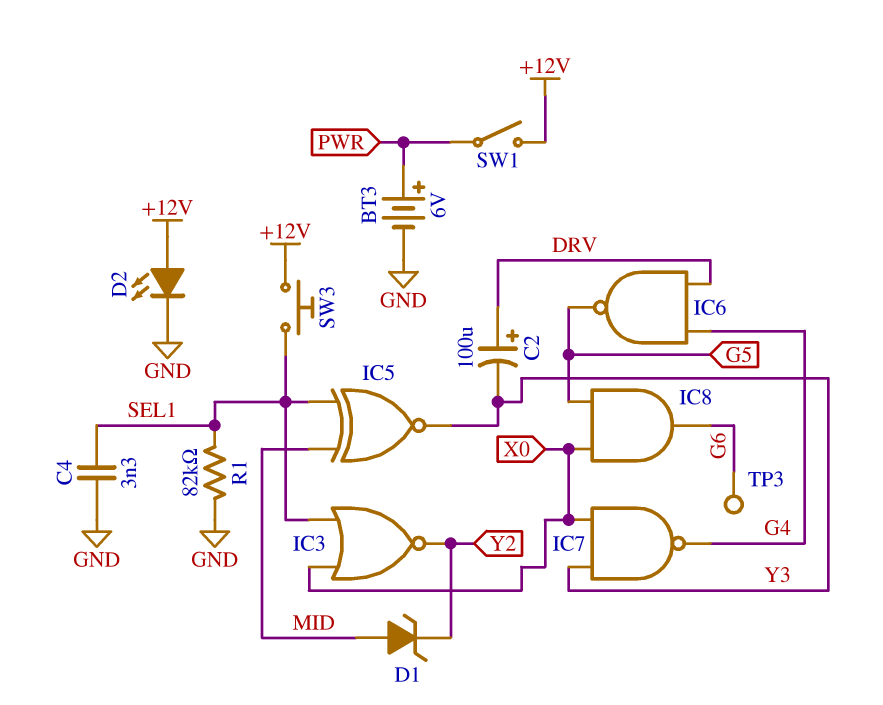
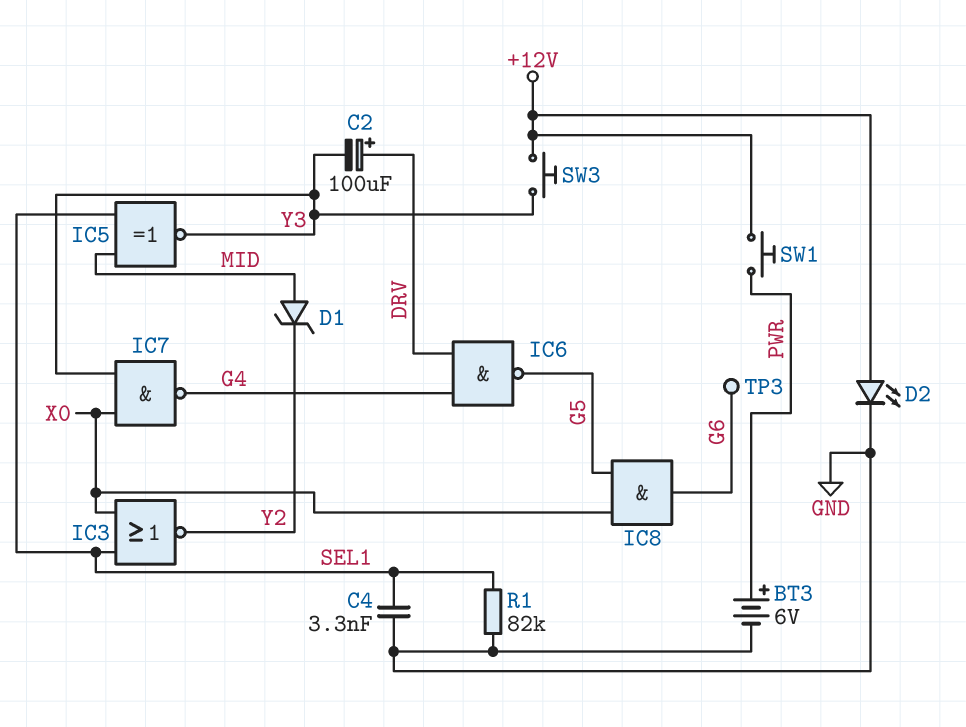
SW1: switch (+12V, PWR) -> button (+12V, PWR)
SW3: button (+12V, SEL1) -> button (+12V, Y3)

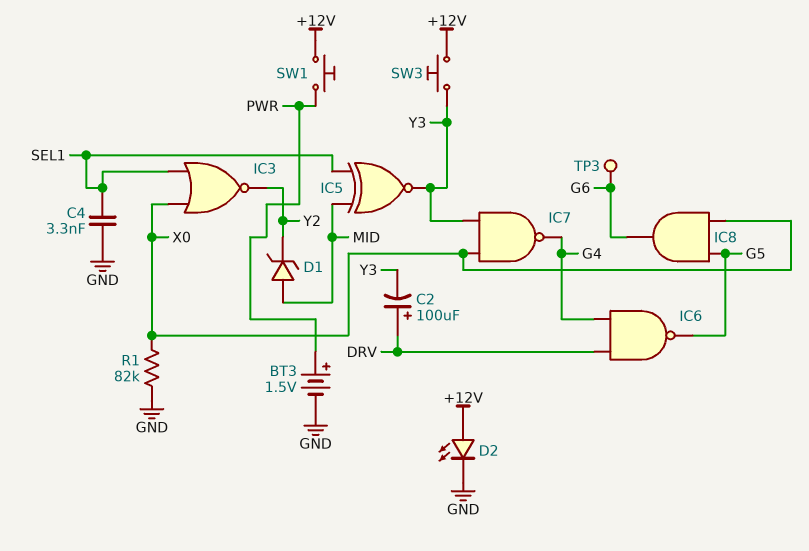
BT3: 6V (plus PWR, minus GND) -> 1.5V (plus PWR, minus GND)
R1: 82k (GND, SEL1) -> 82k (GND, X0)

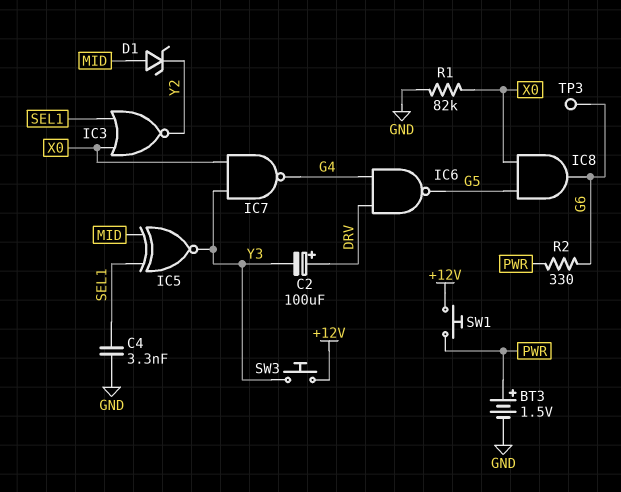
D2: LED (A +12V, K GND) -> none
R2: none -> 330 (G6, PWR)

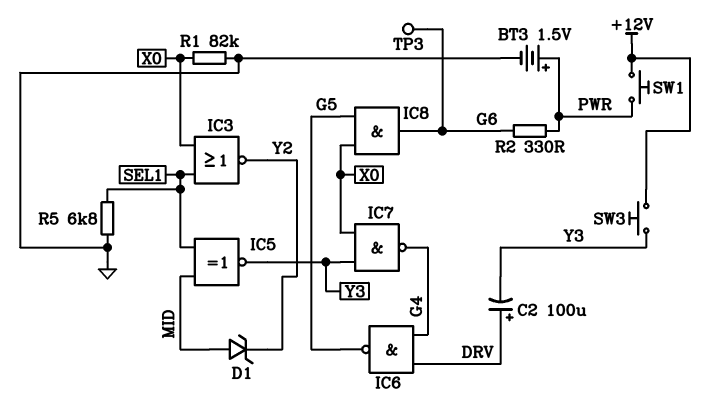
C4: 3.3nF (GND, SEL1) -> none
R5: none -> 6.8k (GND, SEL1)

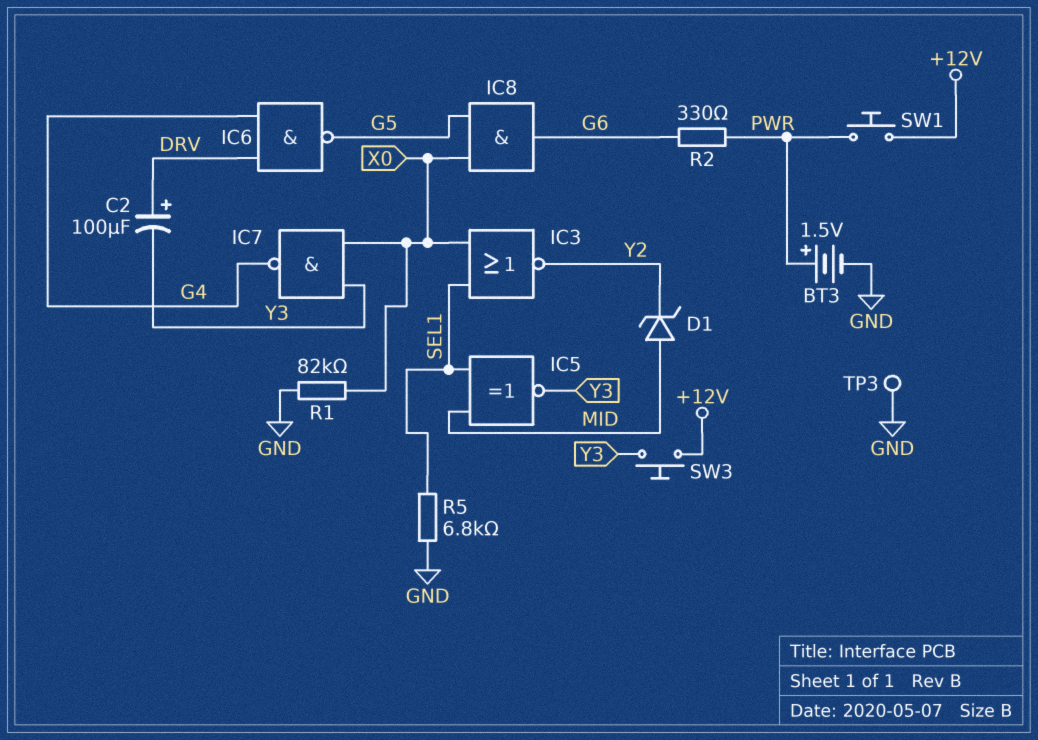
TP3: test point (G6) -> test point (GND)

